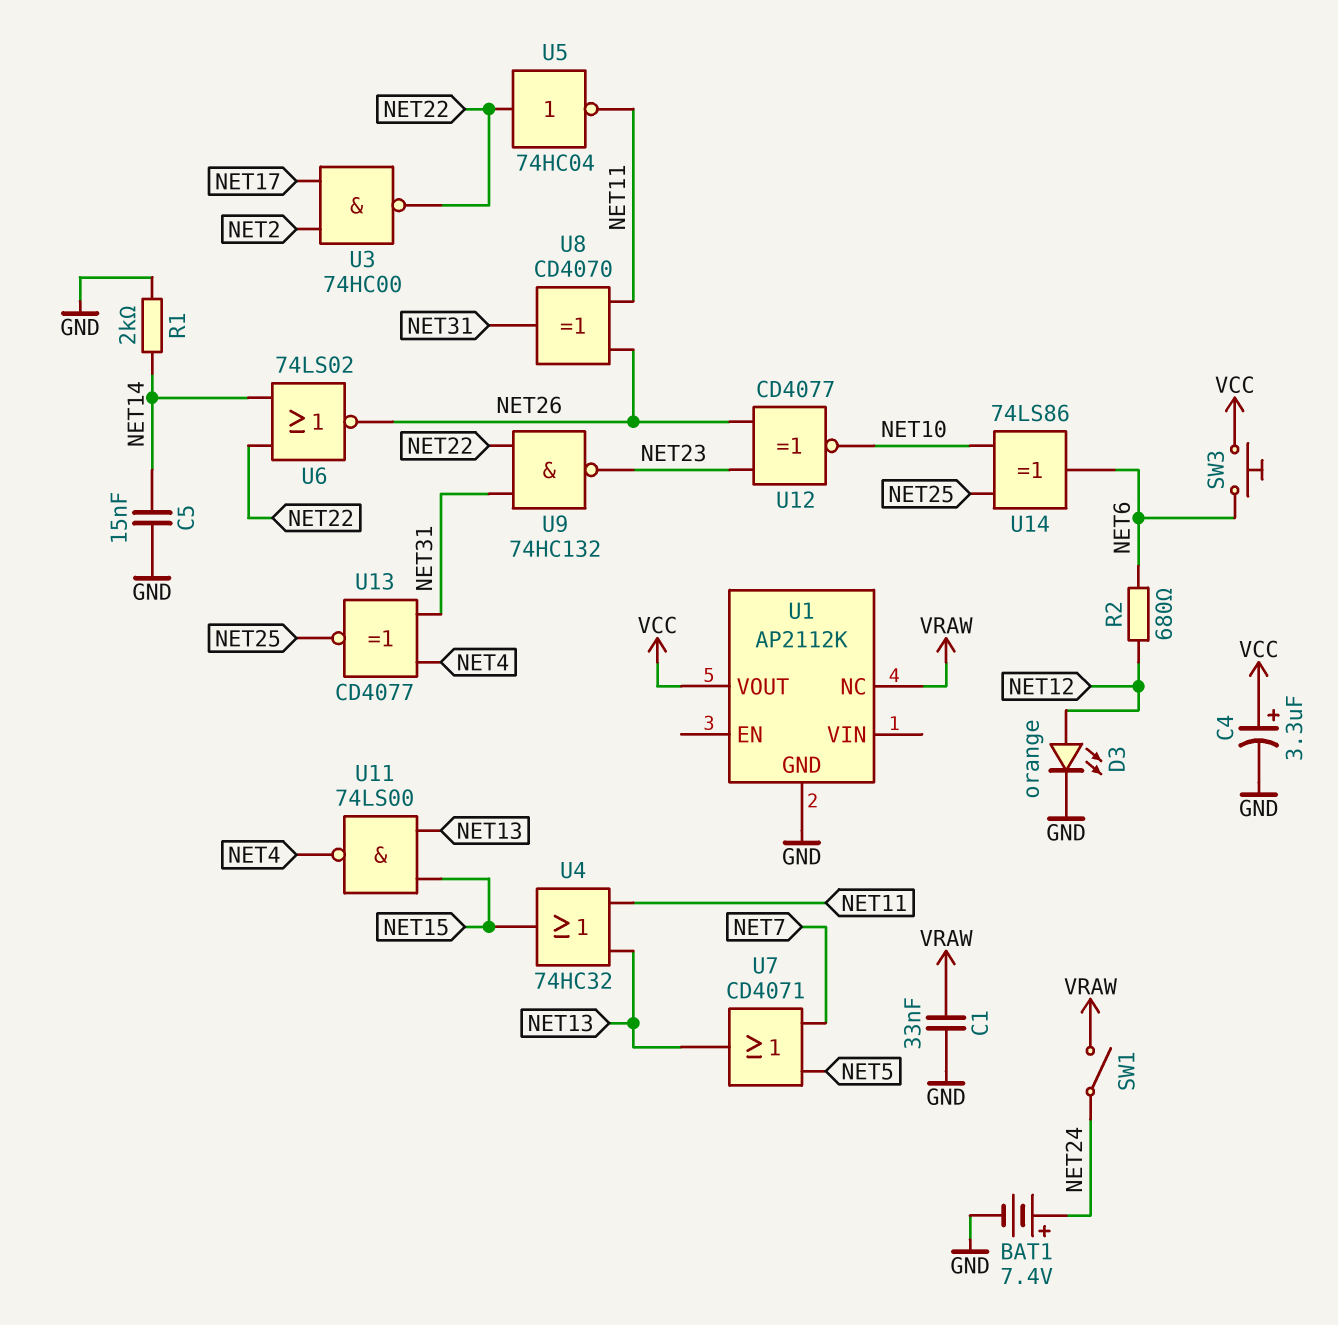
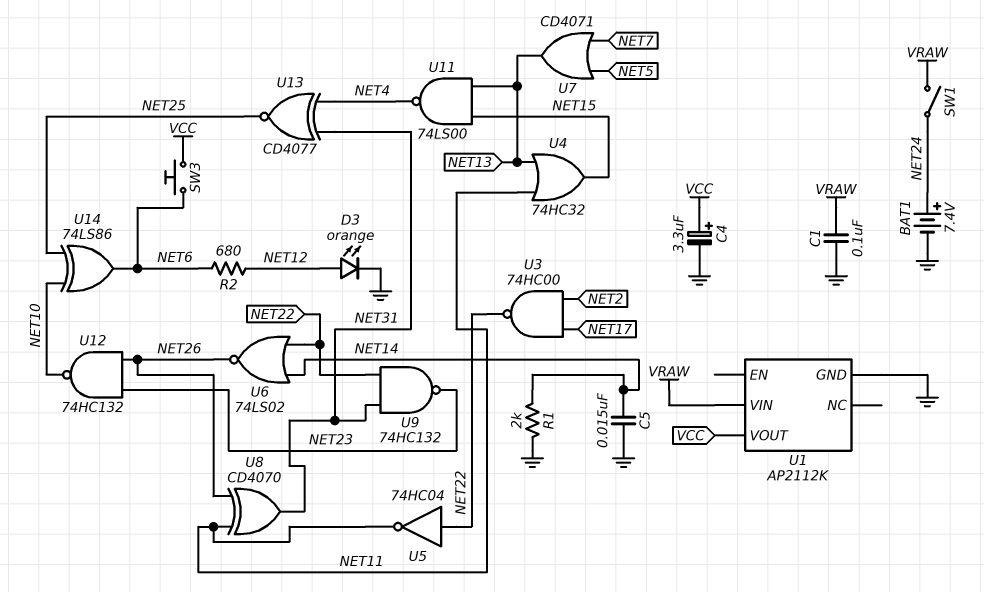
C1: 33nF (GND, VRAW) -> 100nF (GND, VRAW)
U1 pin NC: VRAW -> none
U1 pin VIN: none -> VRAW
U12: XNOR CD4077 (in NET23, in NET26, out NET10) -> NAND 74HC132 (in NET23, in NET26, out NET10)

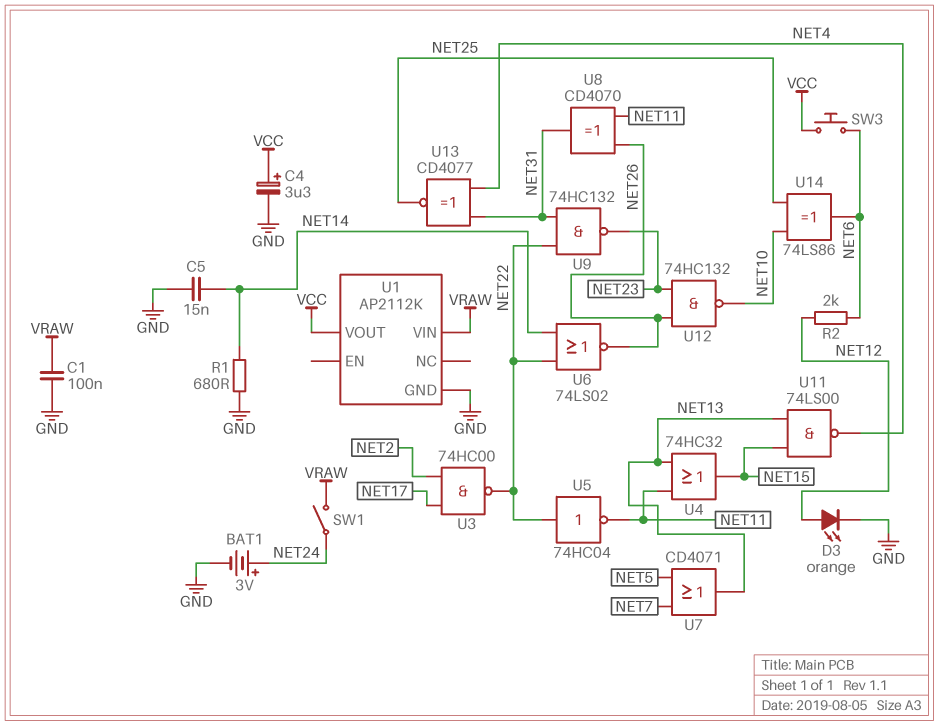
BAT1: 7.4V (plus NET24, minus GND) -> 3V (plus NET24, minus GND)
R1: 2k (GND, NET14) -> 680 (GND, NET14)
R2: 680 (NET6, NET12) -> 2k (NET6, NET12)

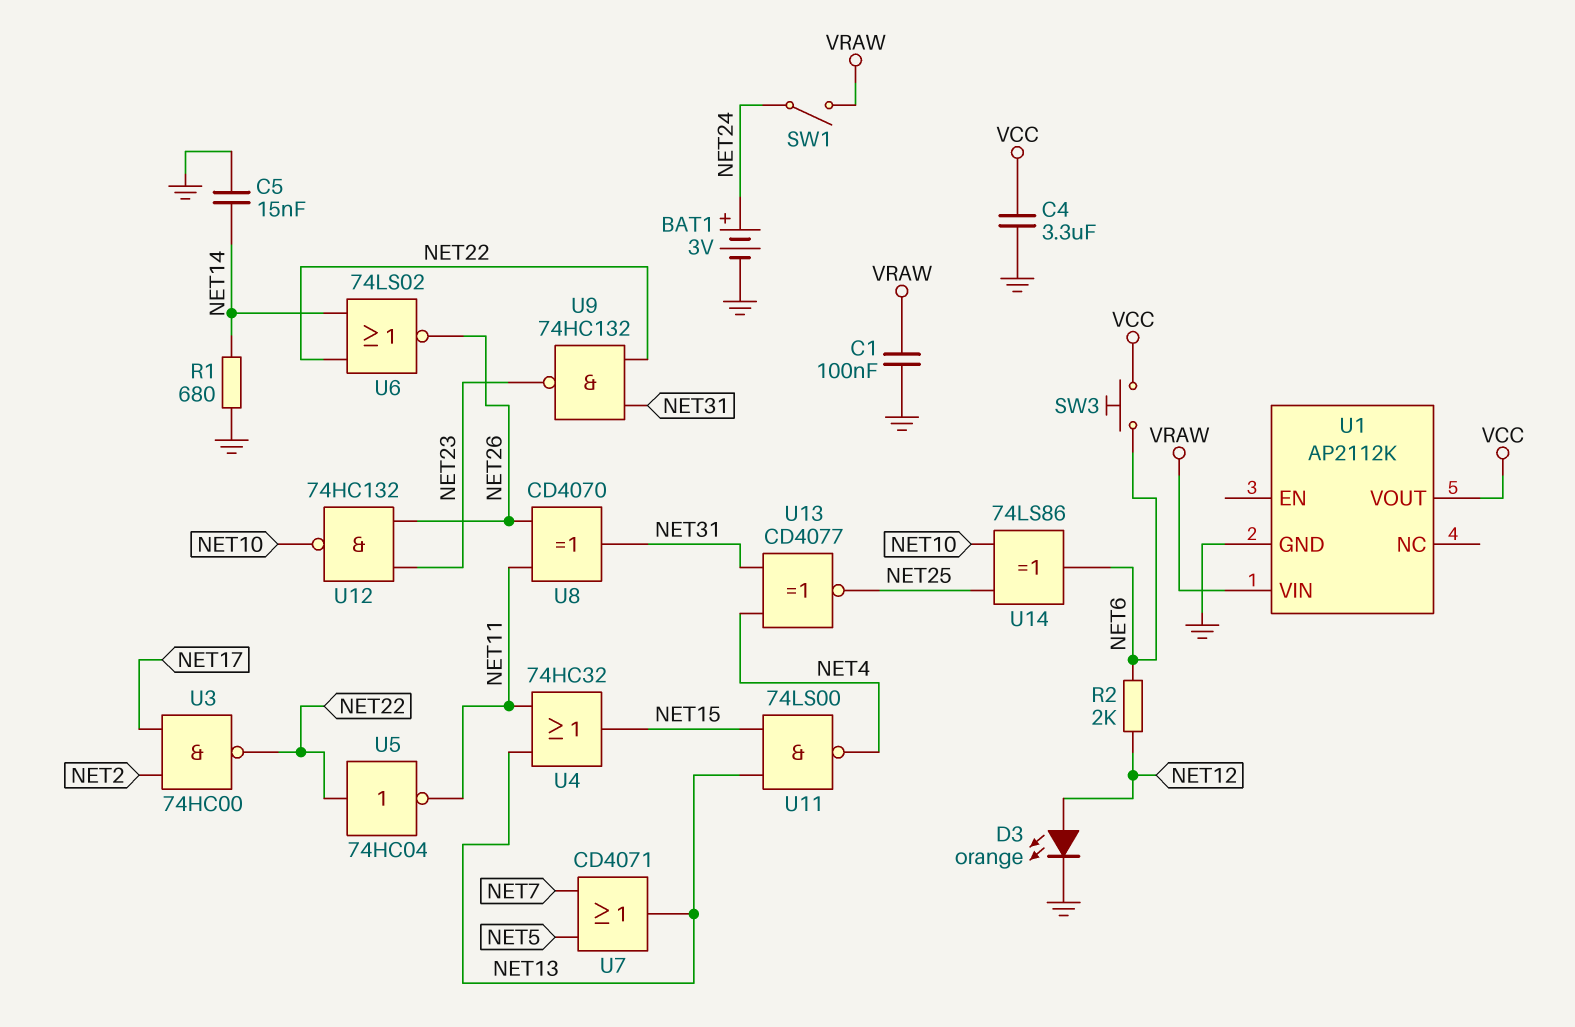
C4: 3.3uF (plus VCC, minus GND) -> 3.3uF (GND, VCC)

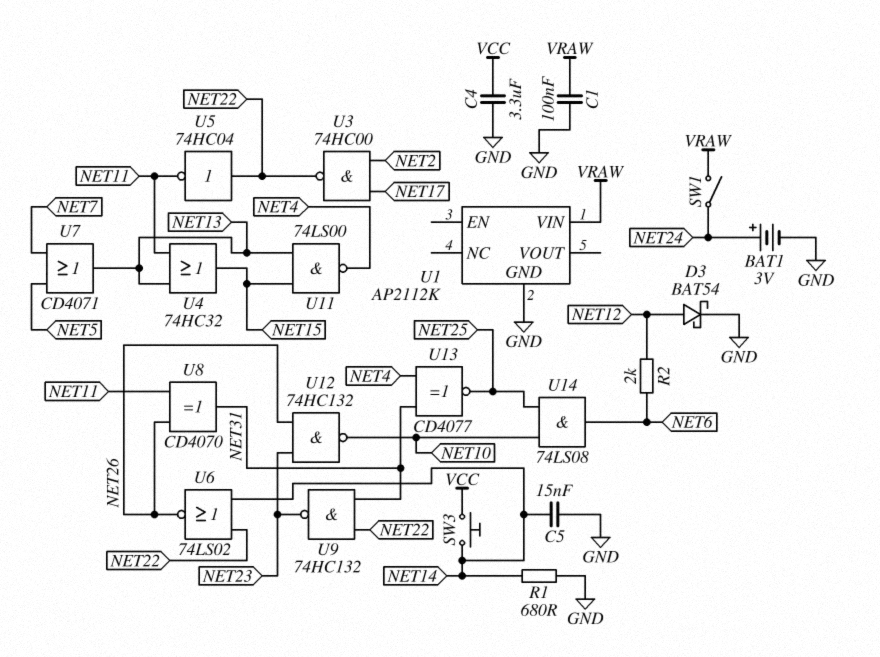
D3: LED orange (A NET12, K GND) -> schottky BAT54 (A NET12, K GND)
SW3: button (NET6, VCC) -> button (NET14, VCC)
U1 pin VOUT: VCC -> none
U14: XOR 74LS86 (in NET10, in NET25, out NET6) -> AND 74LS08 (in NET10, in NET25, out NET6)

